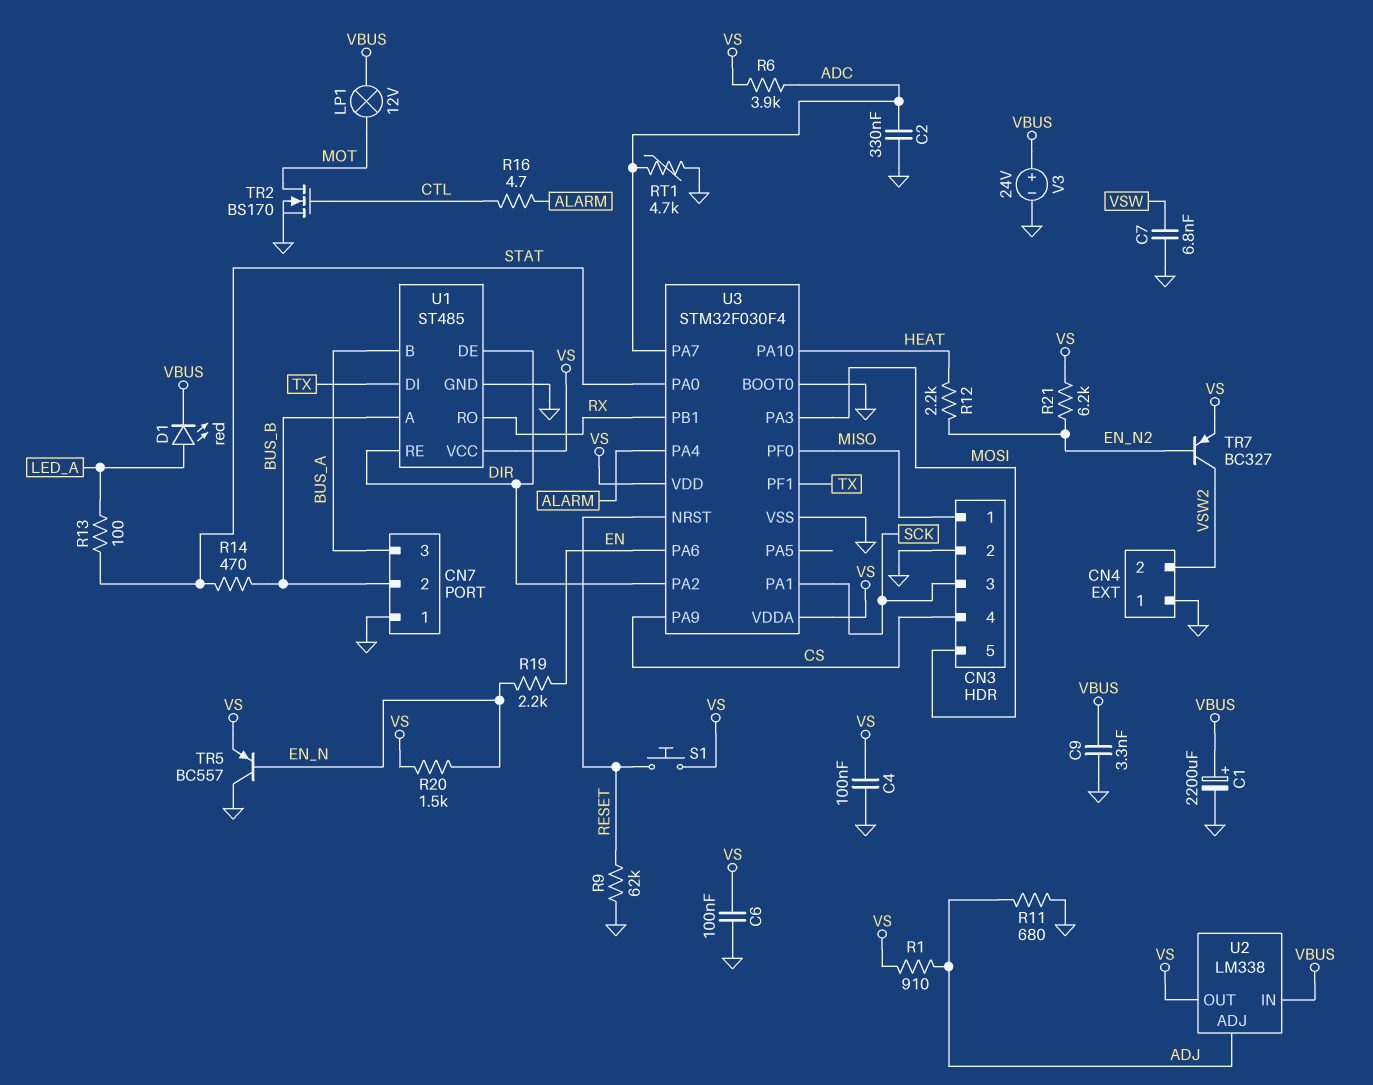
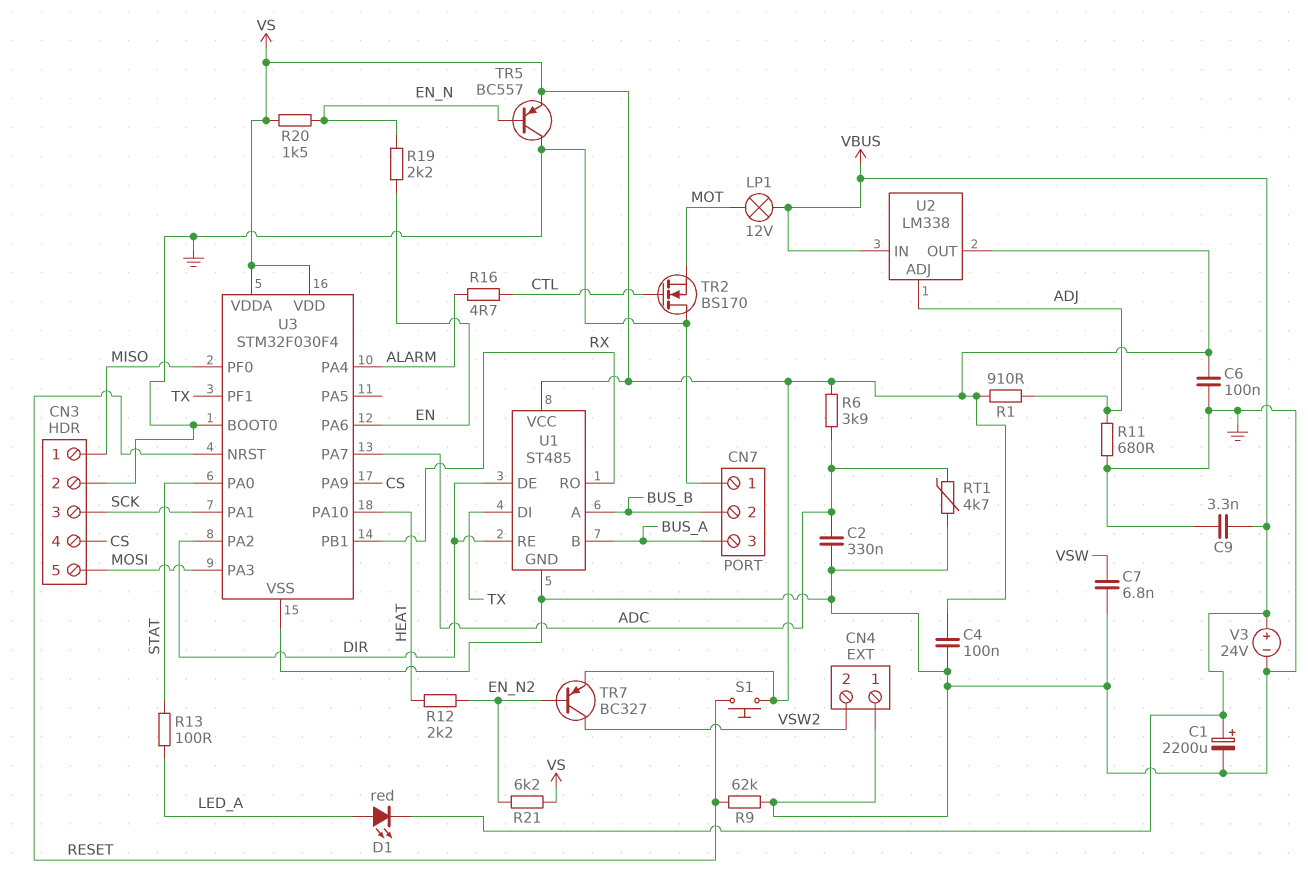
R14: 470 (BUS_B, STAT) -> none
TR2: NMOS BS170 (G CTL, D MOT, S GND) -> NMOS BS170 (G CTL, D GND, S MOT)

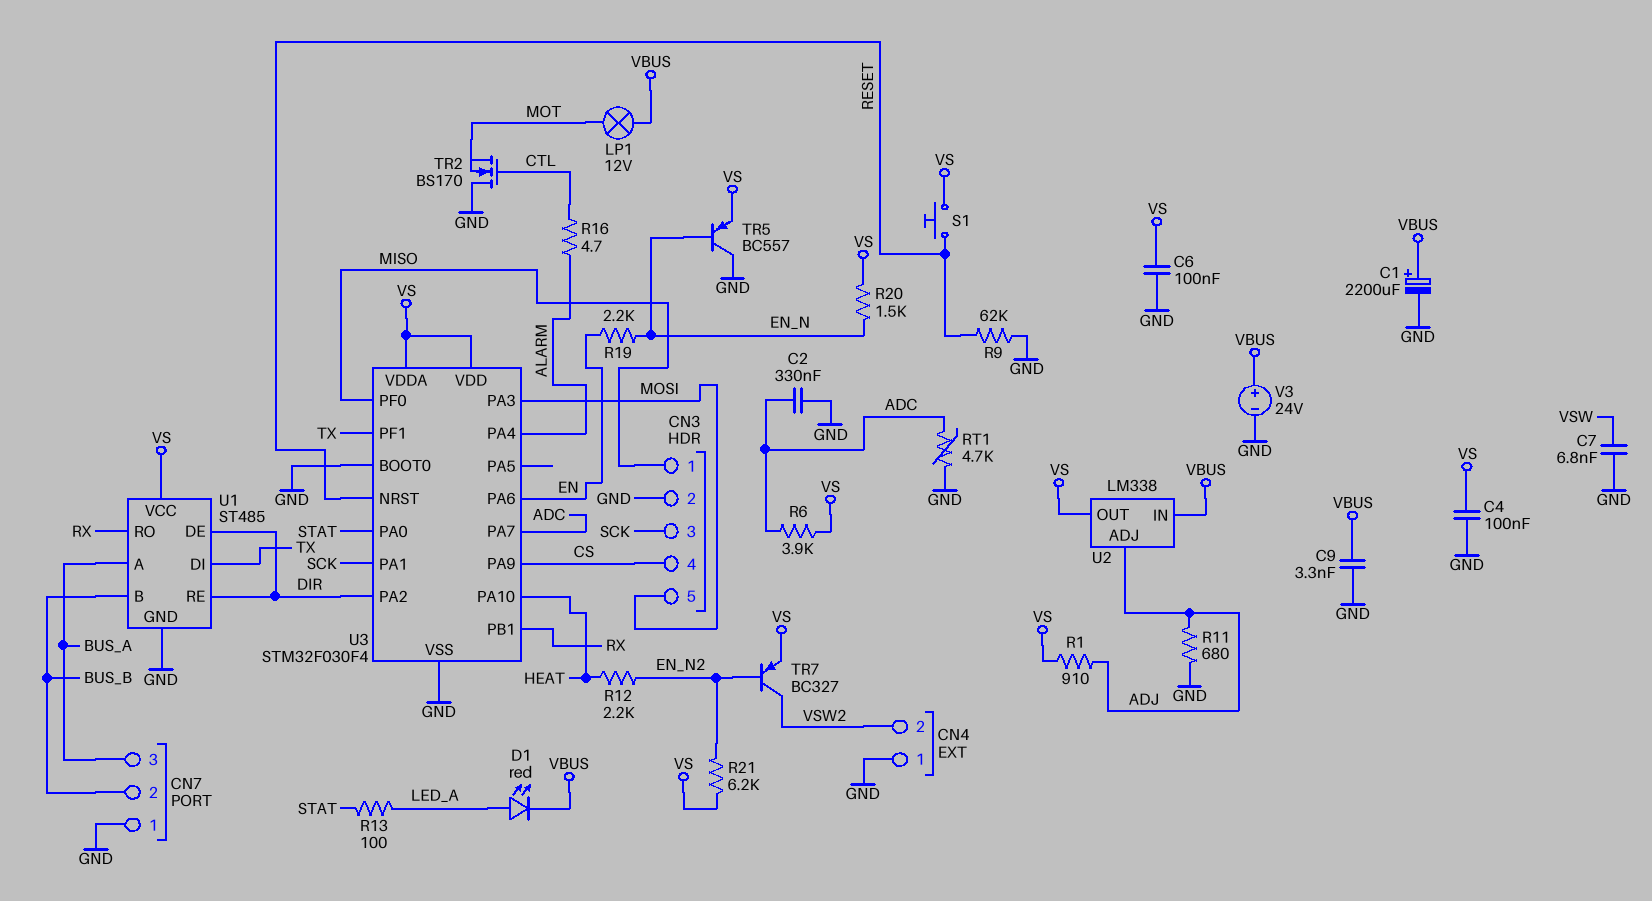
U1 pin A: BUS_B -> BUS_A
U1 pin B: BUS_A -> BUS_B

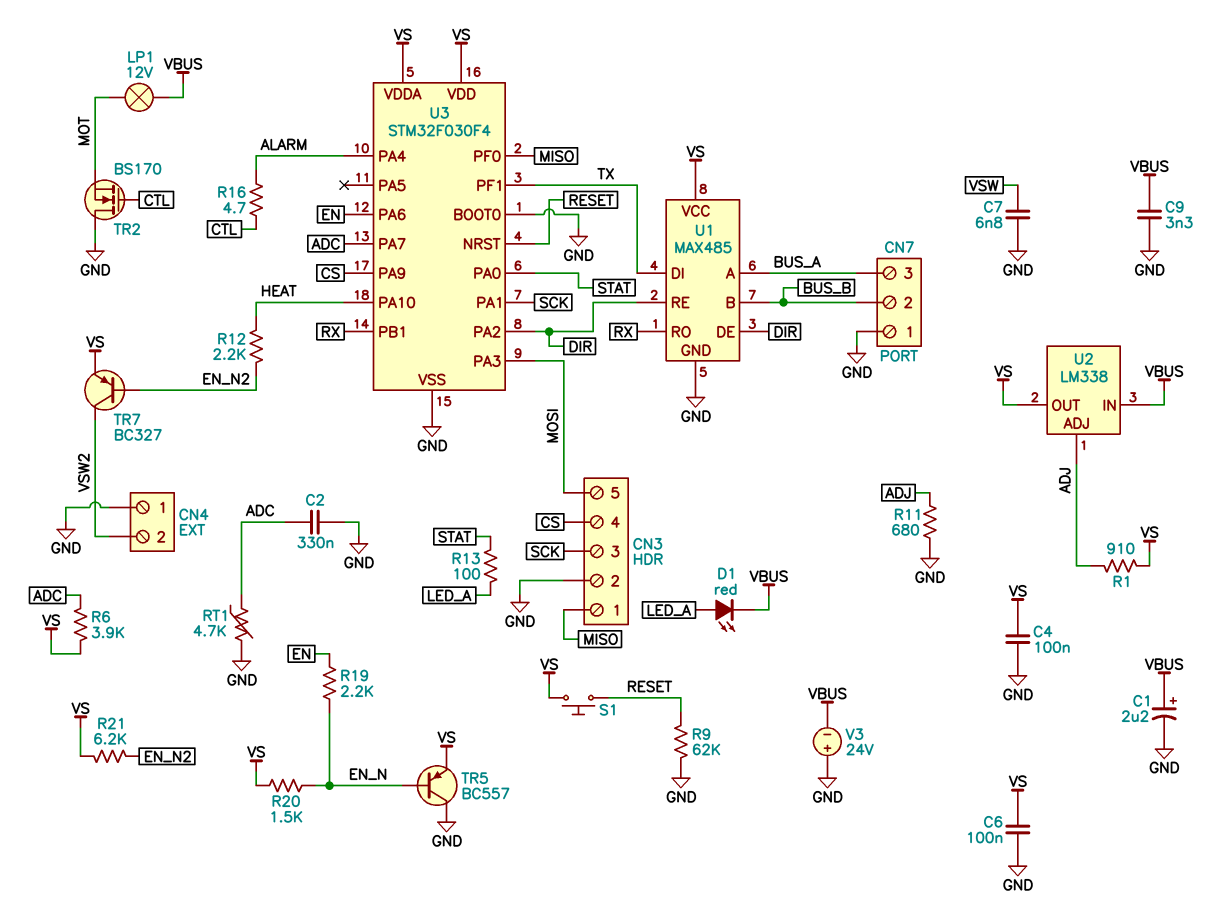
C1: 2200uF (plus VBUS, minus GND) -> 2.2uF (plus VBUS, minus GND)
U1: ST485 -> MAX485
V3: 24V (plus VBUS, minus GND) -> 24V (plus GND, minus VBUS)

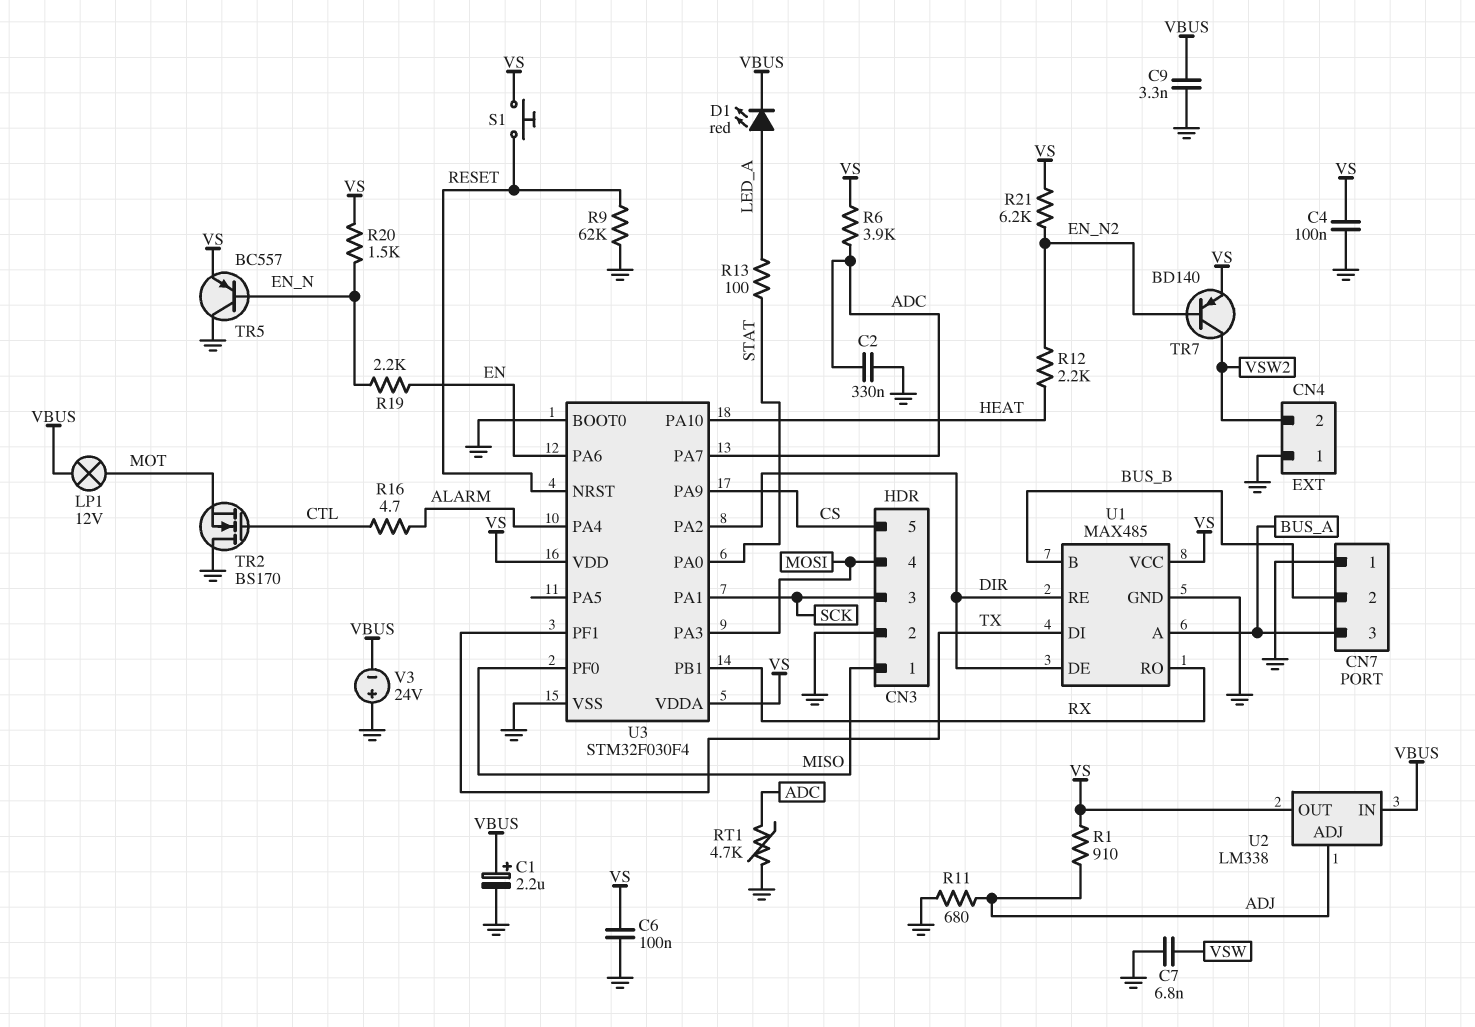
CN3 pin 4: CS -> MOSI
CN3 pin 5: MOSI -> CS
TR7: PNP BC327 (B EN_N2, C VSW2, E VS) -> PNP BD140 (B EN_N2, C VSW2, E VS)

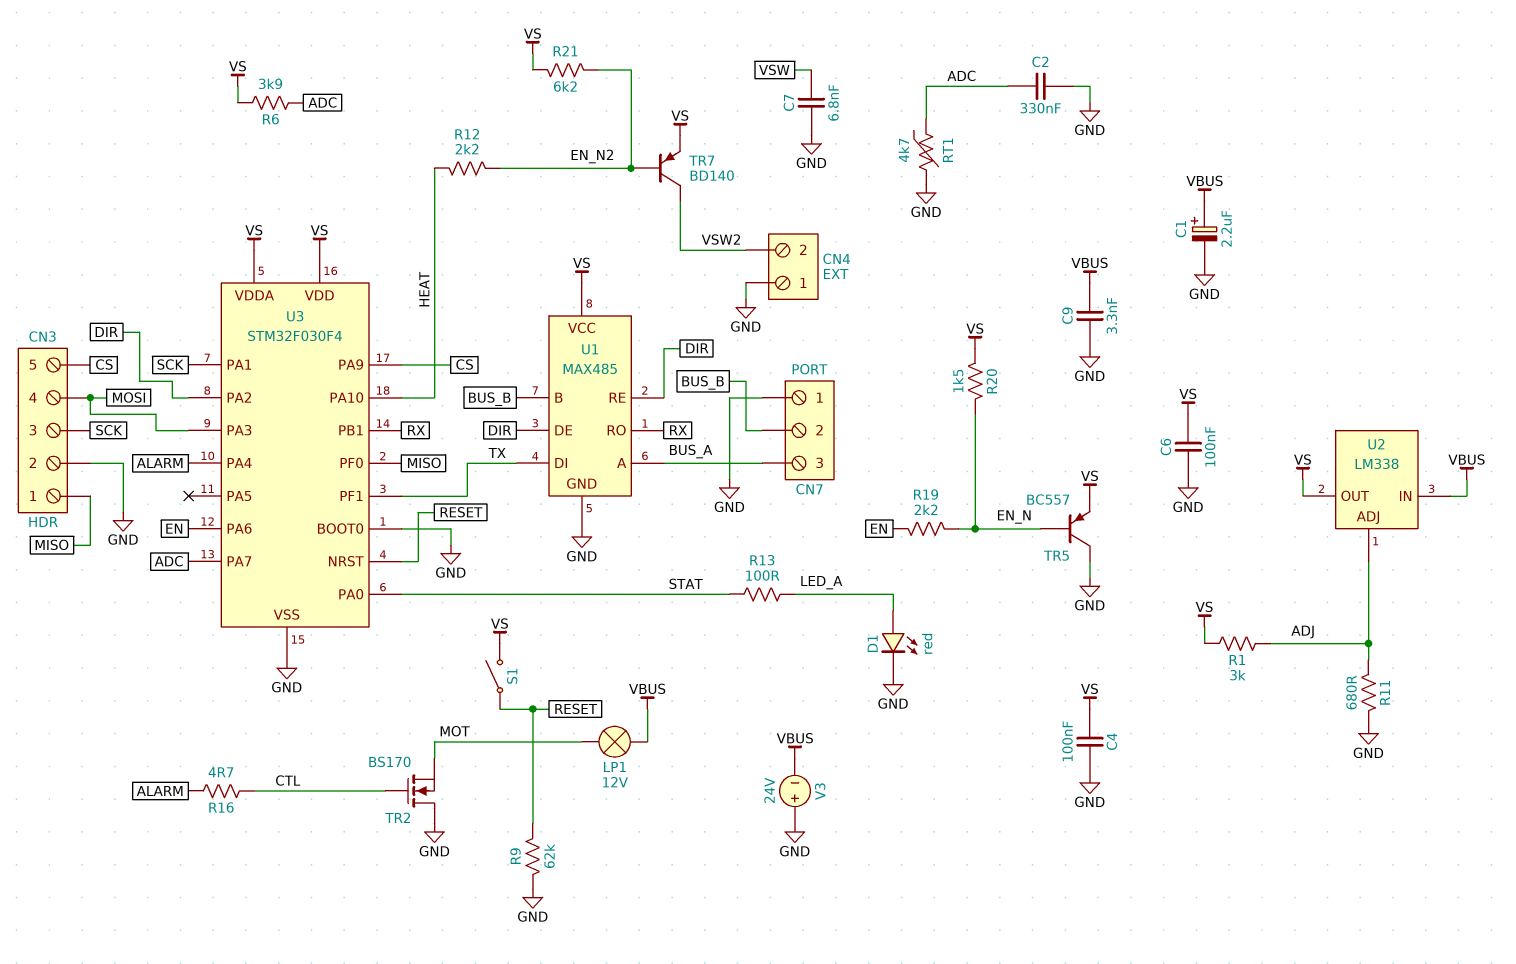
D1: LED red (A LED_A, K VBUS) -> LED red (A LED_A, K GND)
R1: 910 (ADJ, VS) -> 3k (ADJ, VS)
S1: button (RESET, VS) -> switch (RESET, VS)

